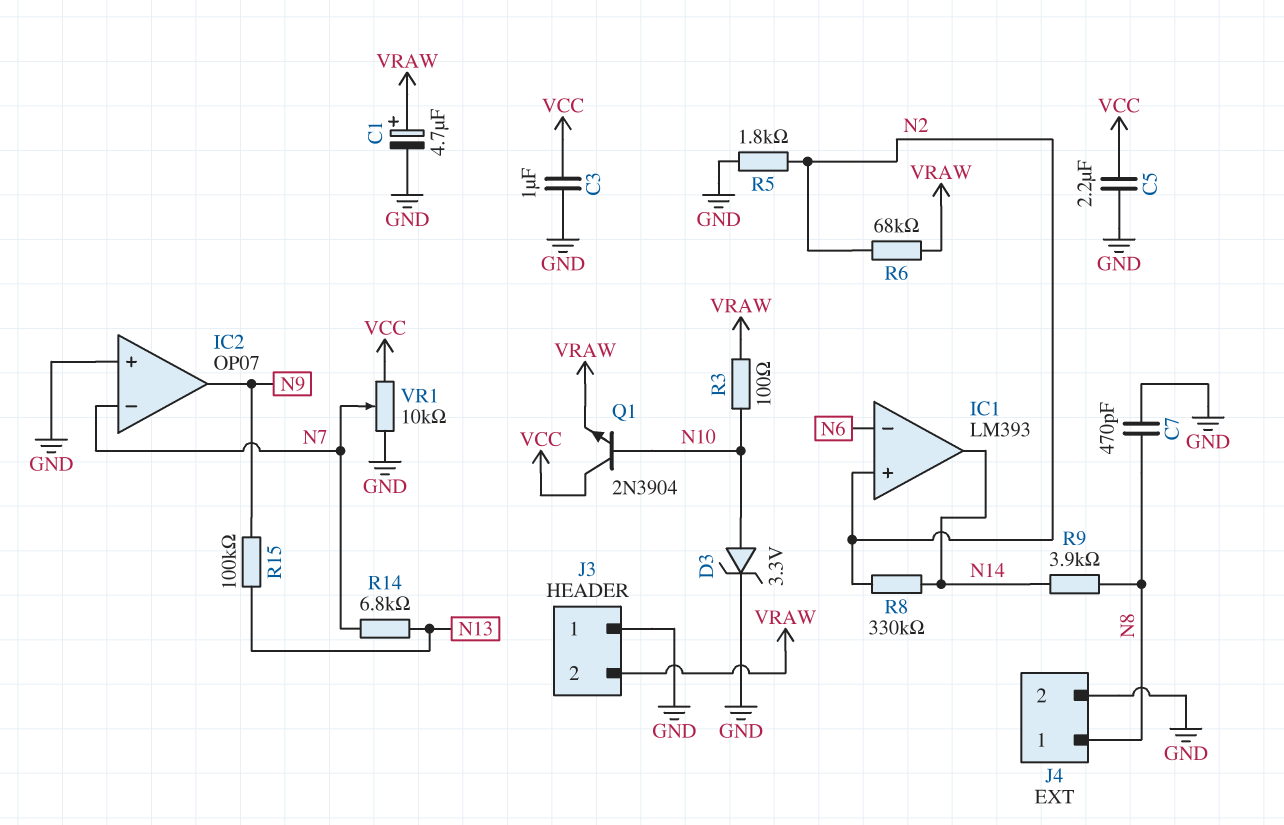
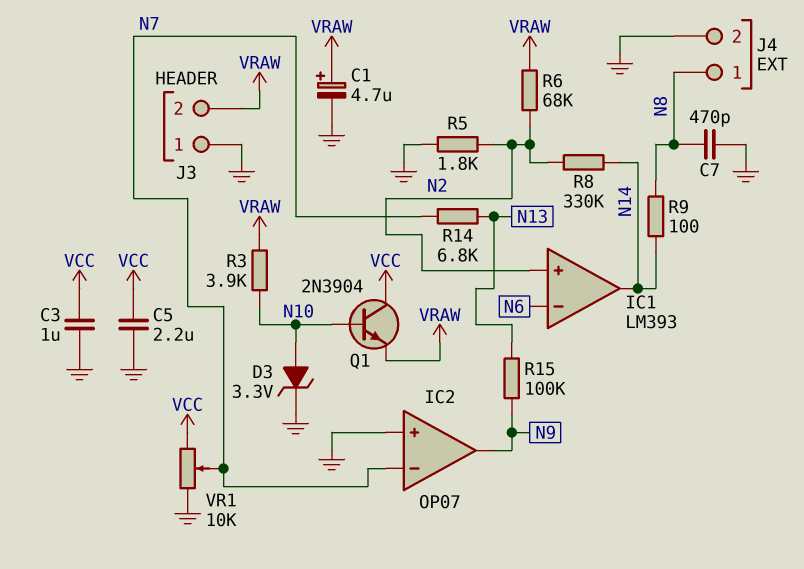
R3: 100 (N10, VRAW) -> 3.9k (N10, VRAW)
R9: 3.9k (N8, N14) -> 100 (N8, N14)

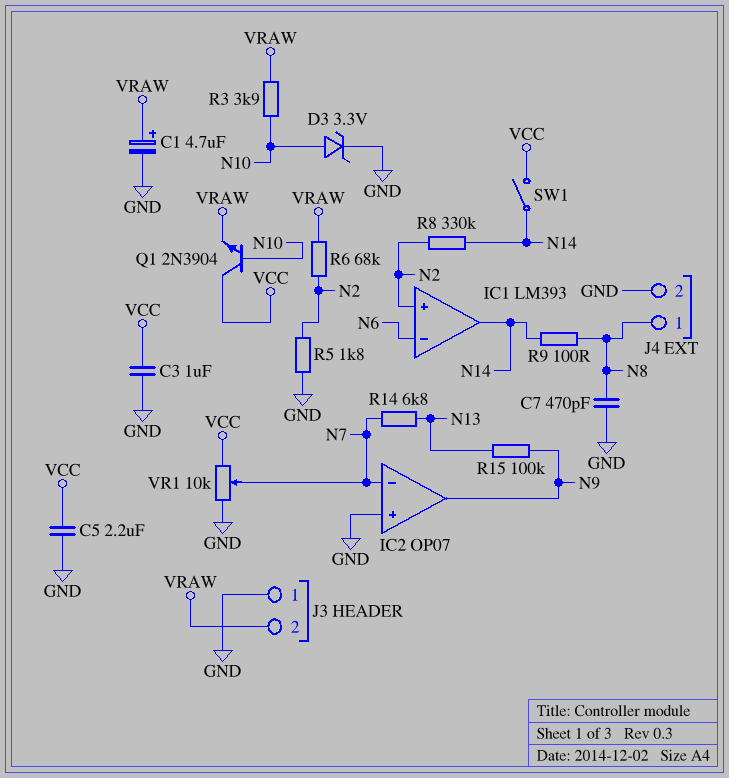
SW1: none -> switch (N14, VCC)

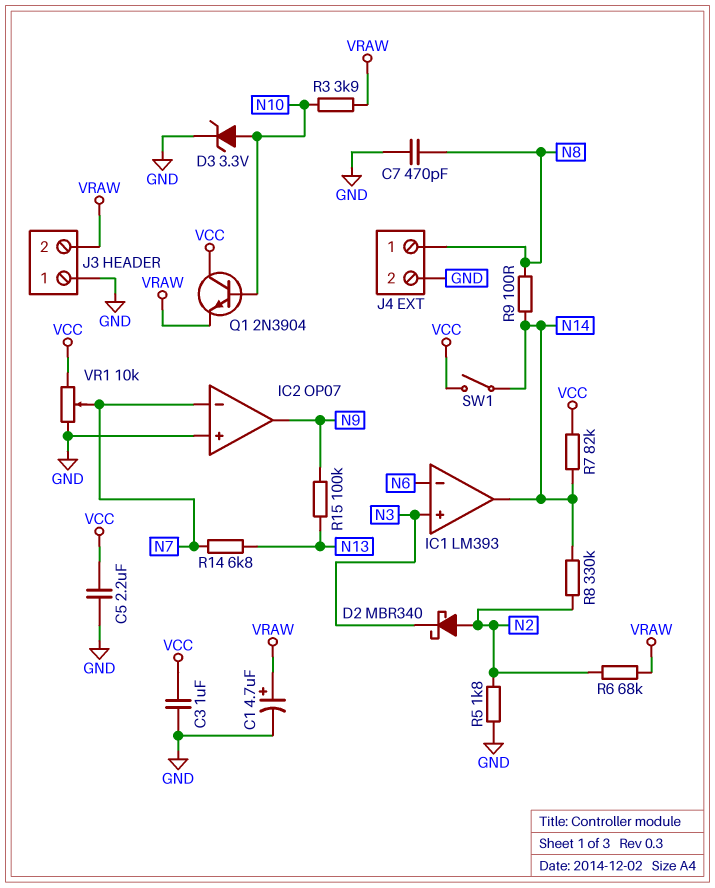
D2: none -> schottky MBR340 (A N2, K N3)
IC1 pin in+: N2 -> N3
R7: none -> 82k (N14, VCC)

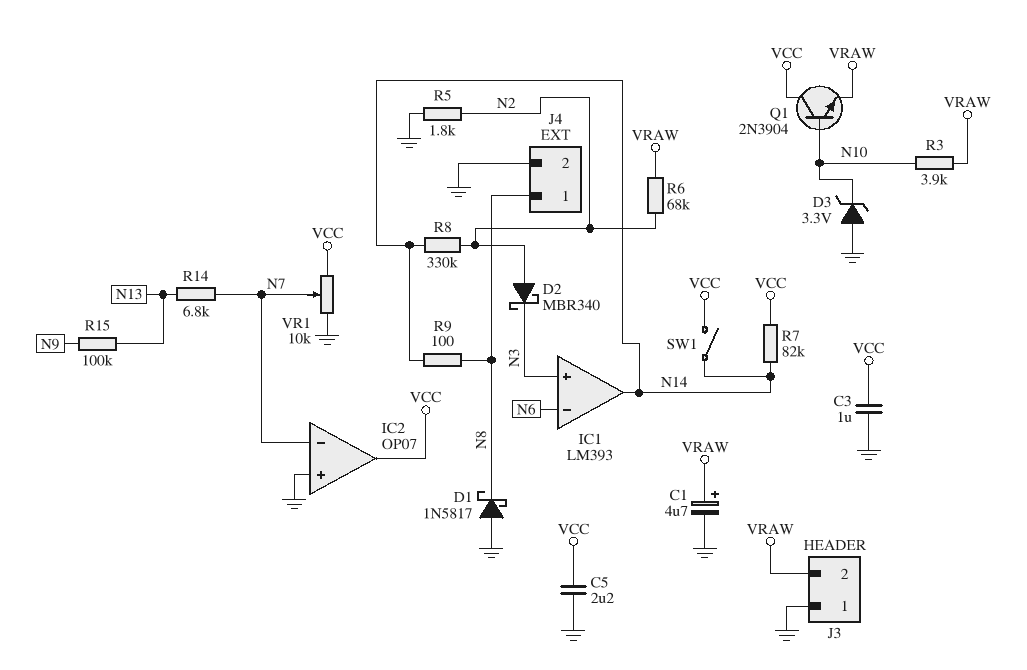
C7: 470pF (GND, N8) -> none
D1: none -> schottky 1N5817 (A GND, K N8)
D3: zener 3.3V (A N10, K GND) -> zener 3.3V (A GND, K N10)
IC2 pin out: N9 -> VCC

